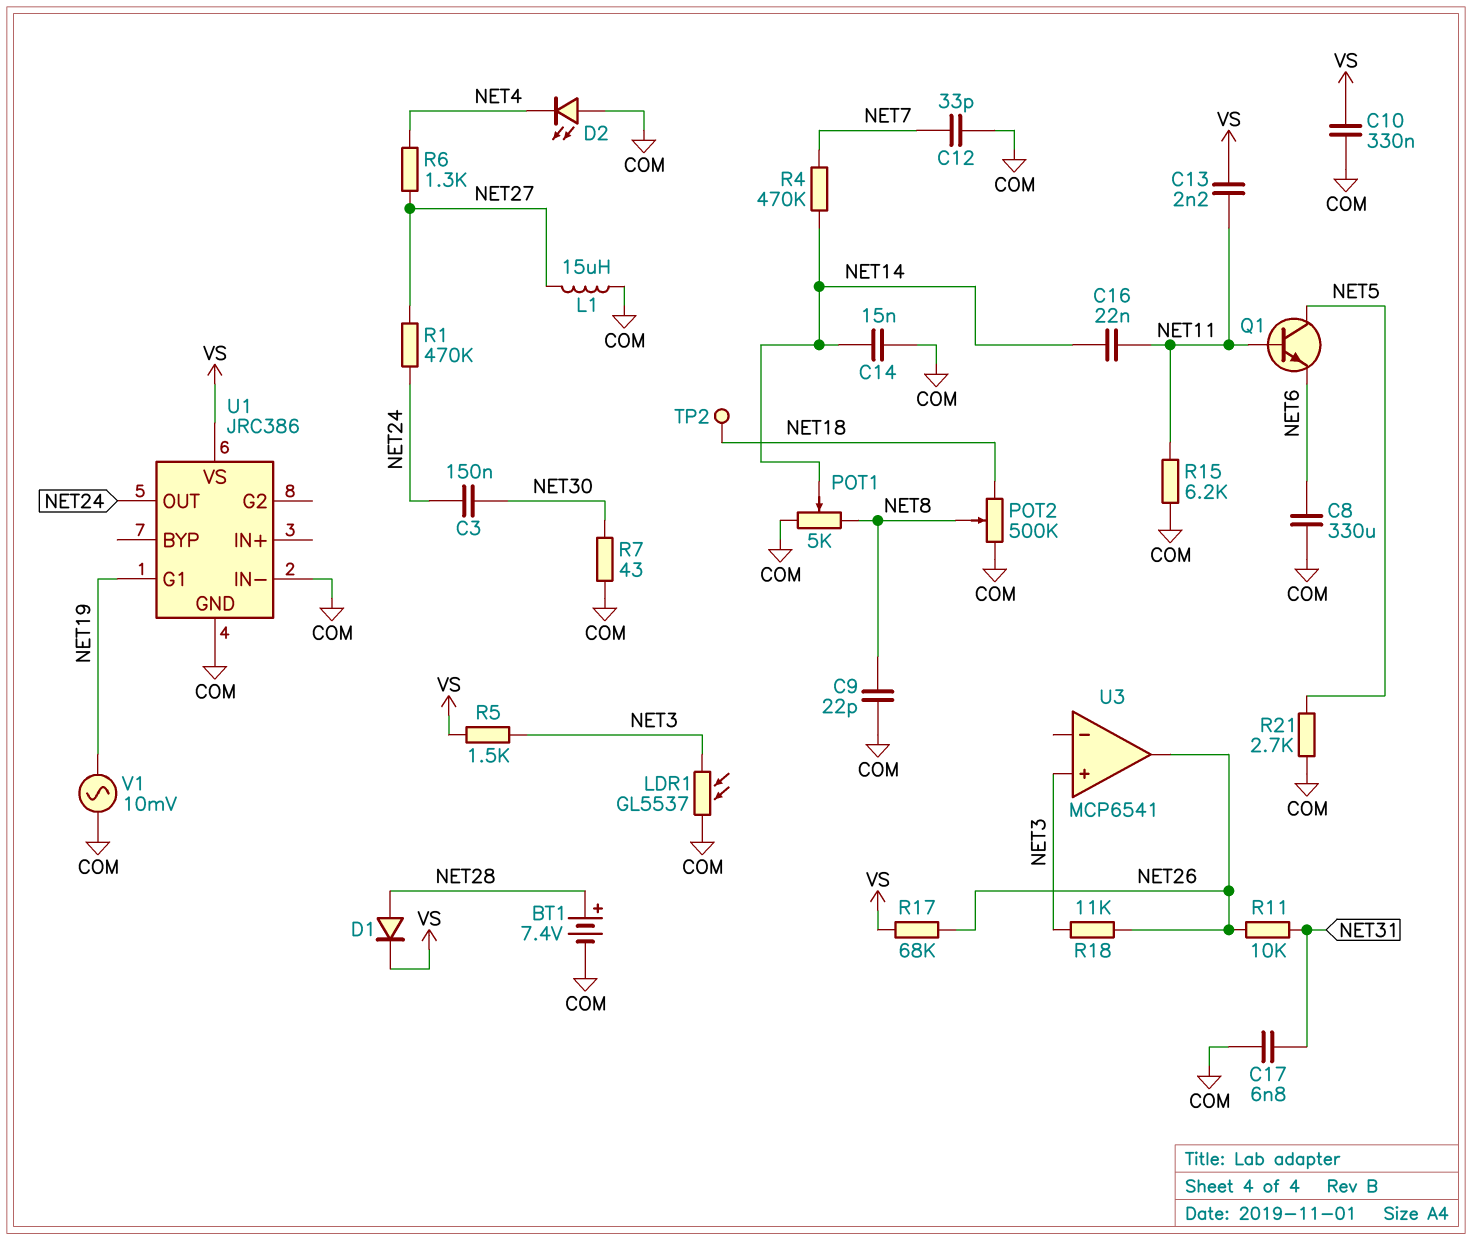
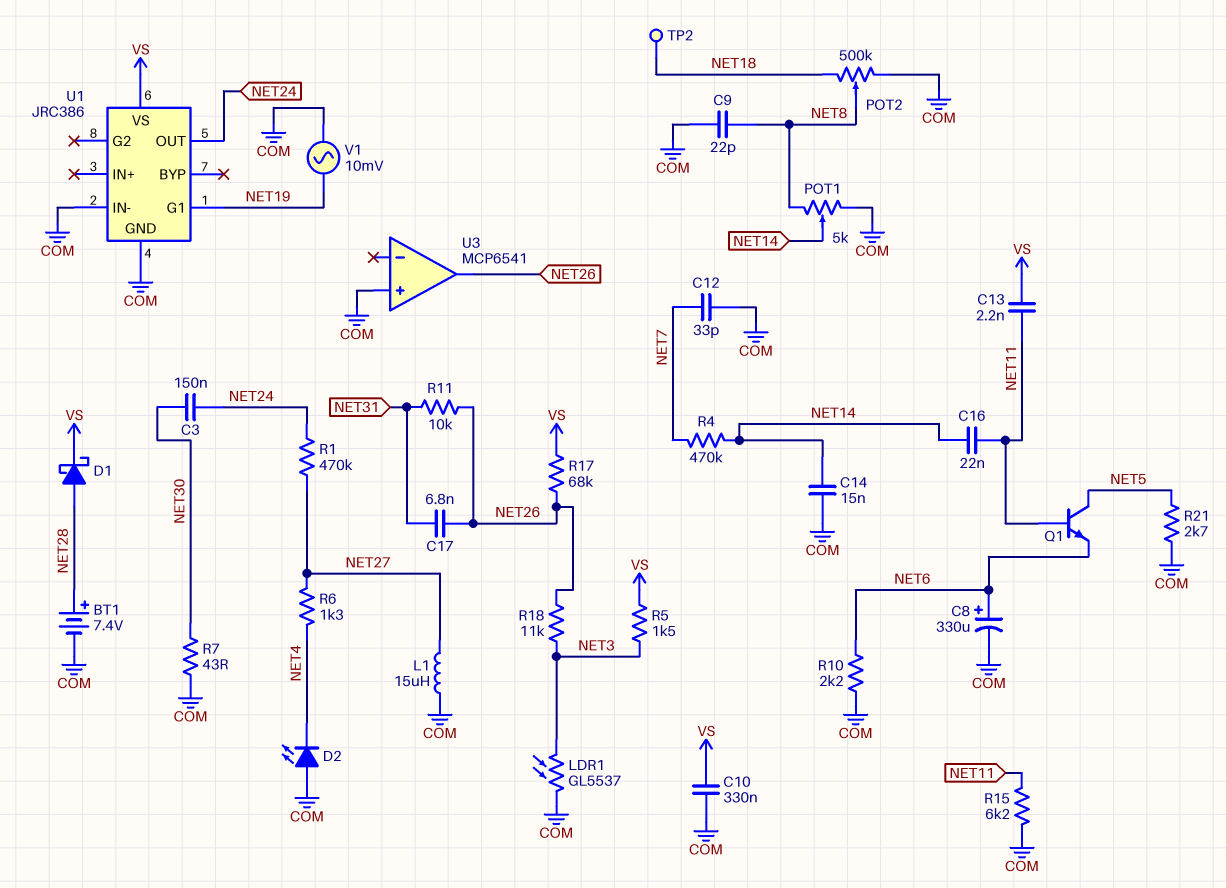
C8: 330uF (COM, NET6) -> 330uF (plus NET6, minus COM)
C17: 6.8nF (COM, NET31) -> 6.8nF (NET26, NET31)
D1: diode (A NET28, K VS) -> schottky (A NET28, K VS)
R10: none -> 2.2k (COM, NET6)
U3 pin in+: NET3 -> COM

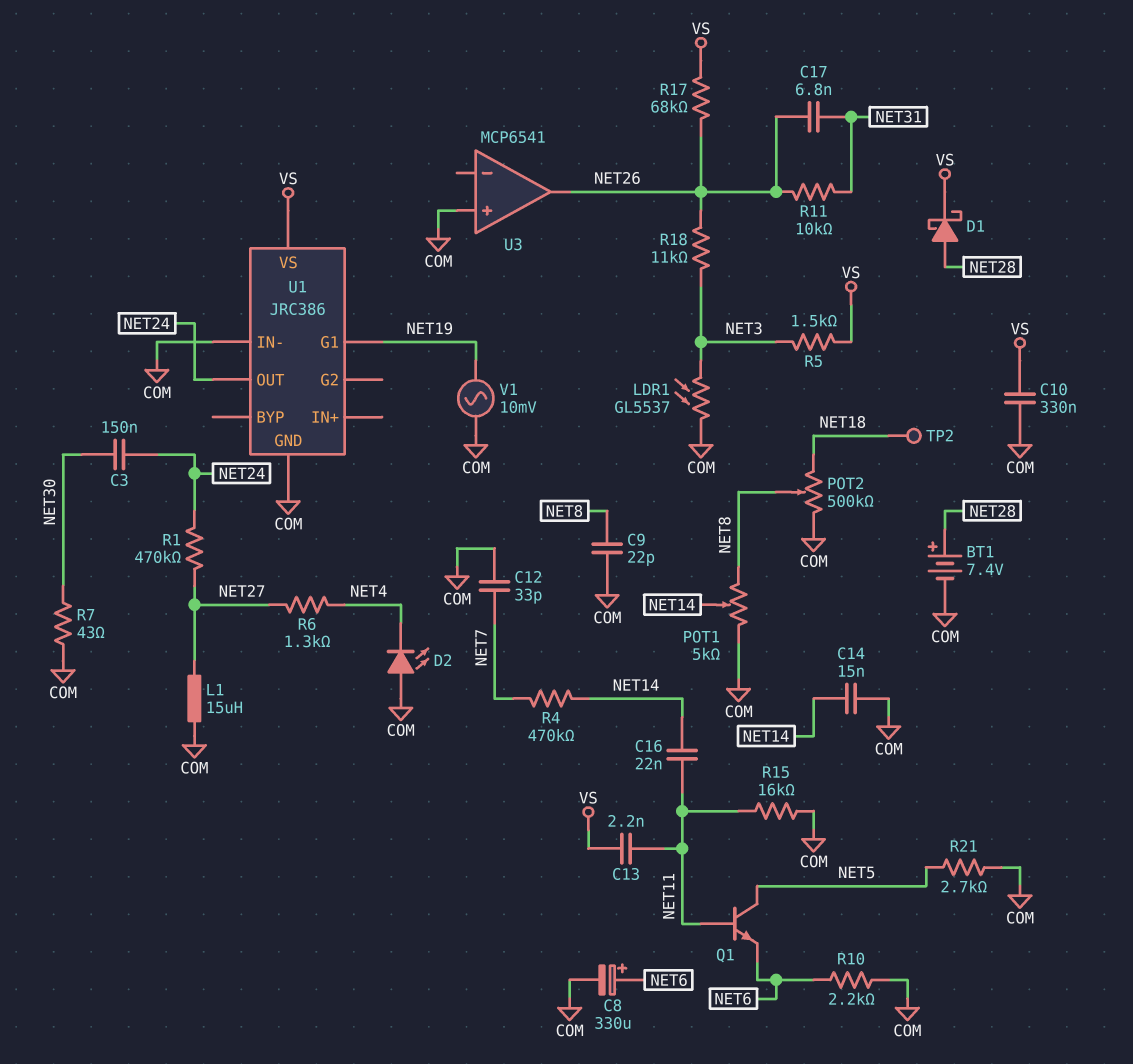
R15: 6.2k (COM, NET11) -> 16k (COM, NET11)

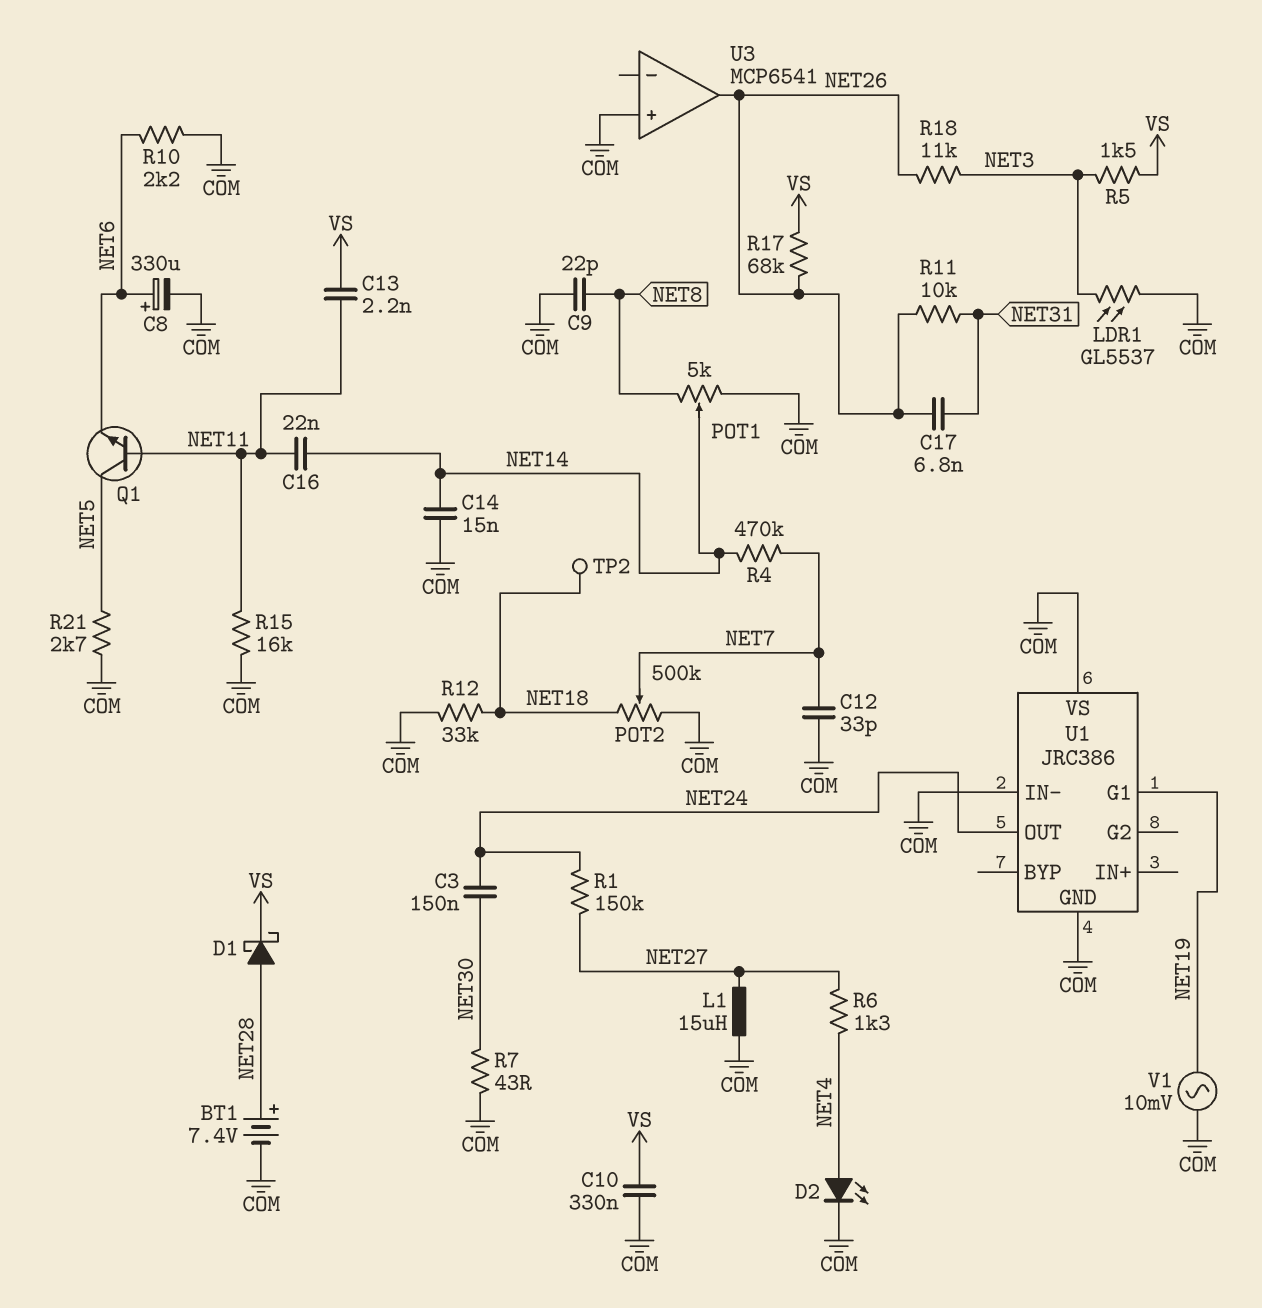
D2: LED (A COM, K NET4) -> LED (A NET4, K COM)
POT2: 500k (COM, NET18, wiper NET8) -> 500k (COM, NET18, wiper NET7)
R1: 470k (NET24, NET27) -> 150k (NET24, NET27)
R12: none -> 33k (COM, NET18)
U1 pin VS: VS -> COM

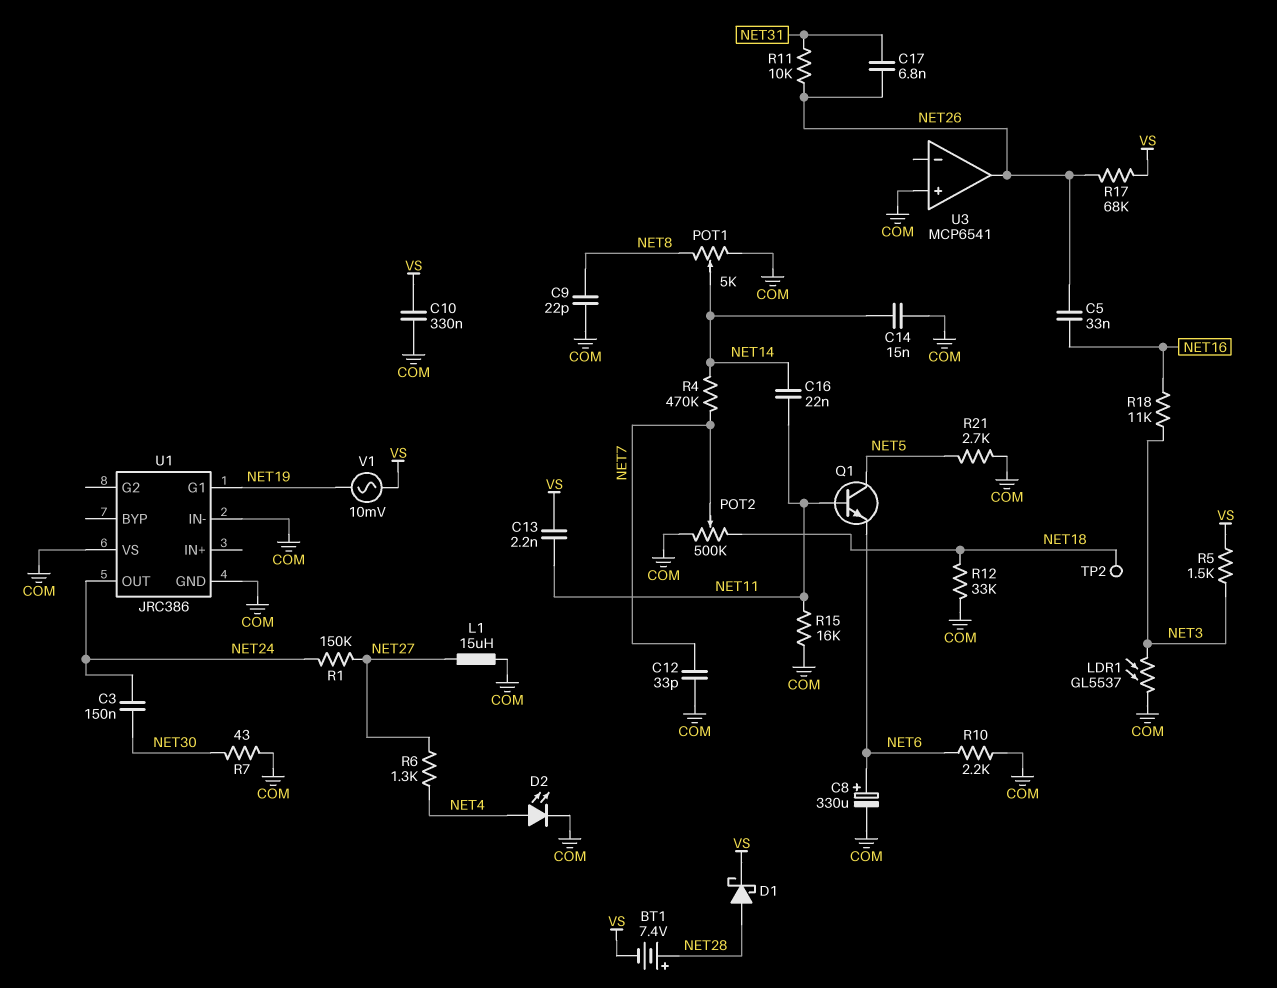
BT1: 7.4V (plus NET28, minus COM) -> 7.4V (plus NET28, minus VS)
C5: none -> 33nF (NET16, NET26)
R18: 11k (NET3, NET26) -> 11k (NET3, NET16)
V1: AC 10mV (COM, NET19) -> AC 10mV (NET19, VS)

